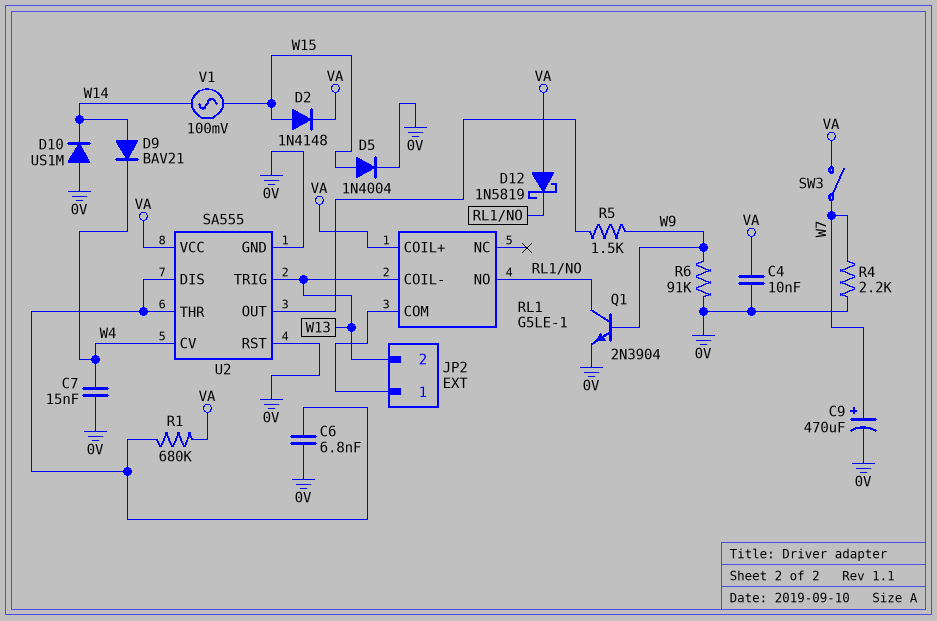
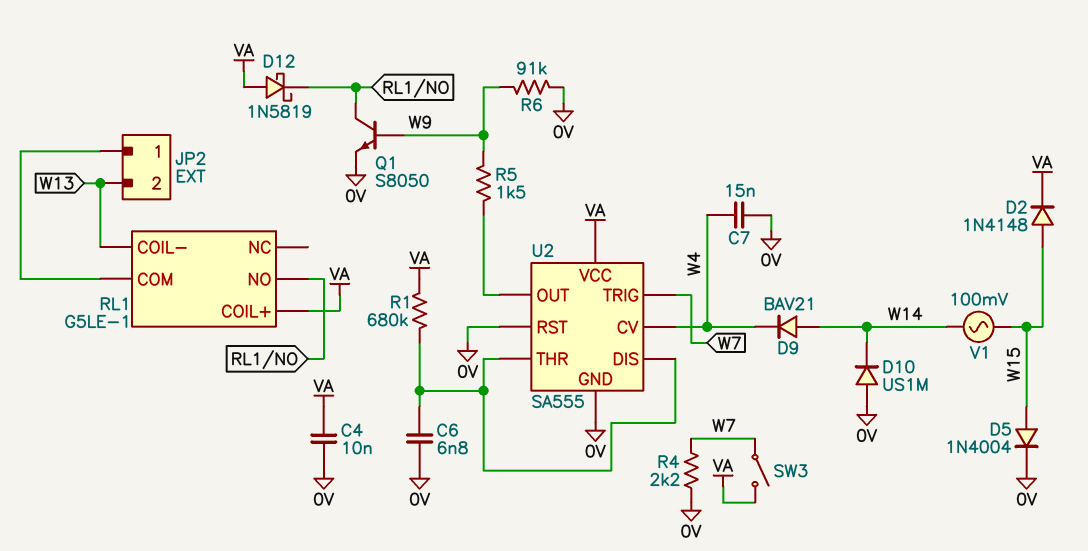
C9: 470uF (plus W7, minus 0V) -> none
Q1: NPN 2N3904 (B W9, C RL1/NO, E 0V) -> NPN S8050 (B W9, C RL1/NO, E 0V)
U2 pin TRIG: W13 -> W7

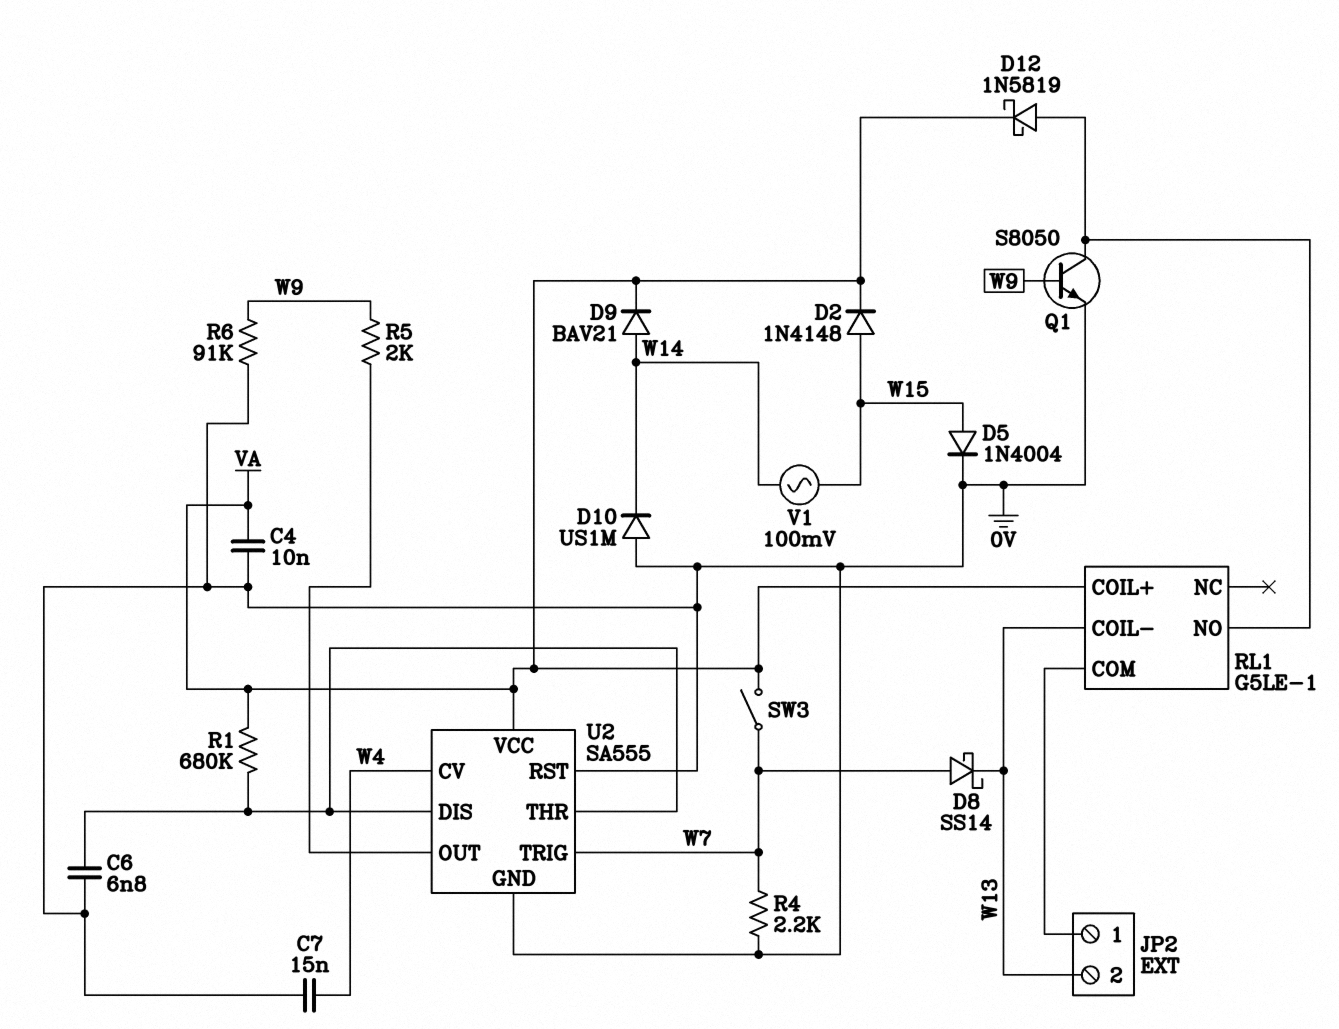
D8: none -> schottky SS14 (A W7, K W13)
D9: diode BAV21 (A W14, K W4) -> diode BAV21 (A W14, K VA)
D12: schottky 1N5819 (A VA, K RL1/NO) -> schottky 1N5819 (A RL1/NO, K VA)
R5: 1.5k (U2/OUT, W9) -> 2k (U2/OUT, W9)

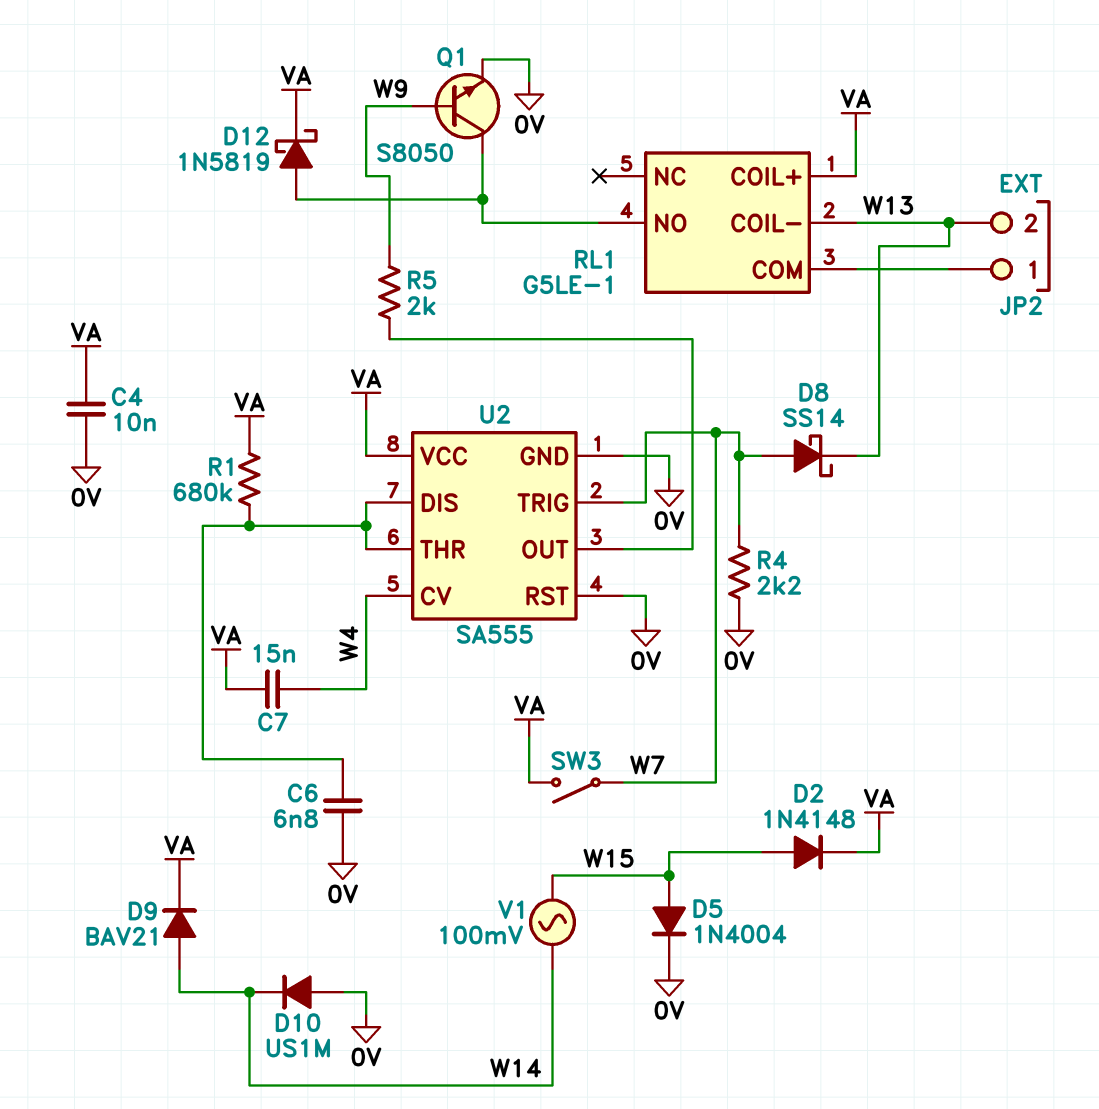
C7: 15nF (0V, W4) -> 15nF (VA, W4)
R6: 91k (0V, W9) -> none

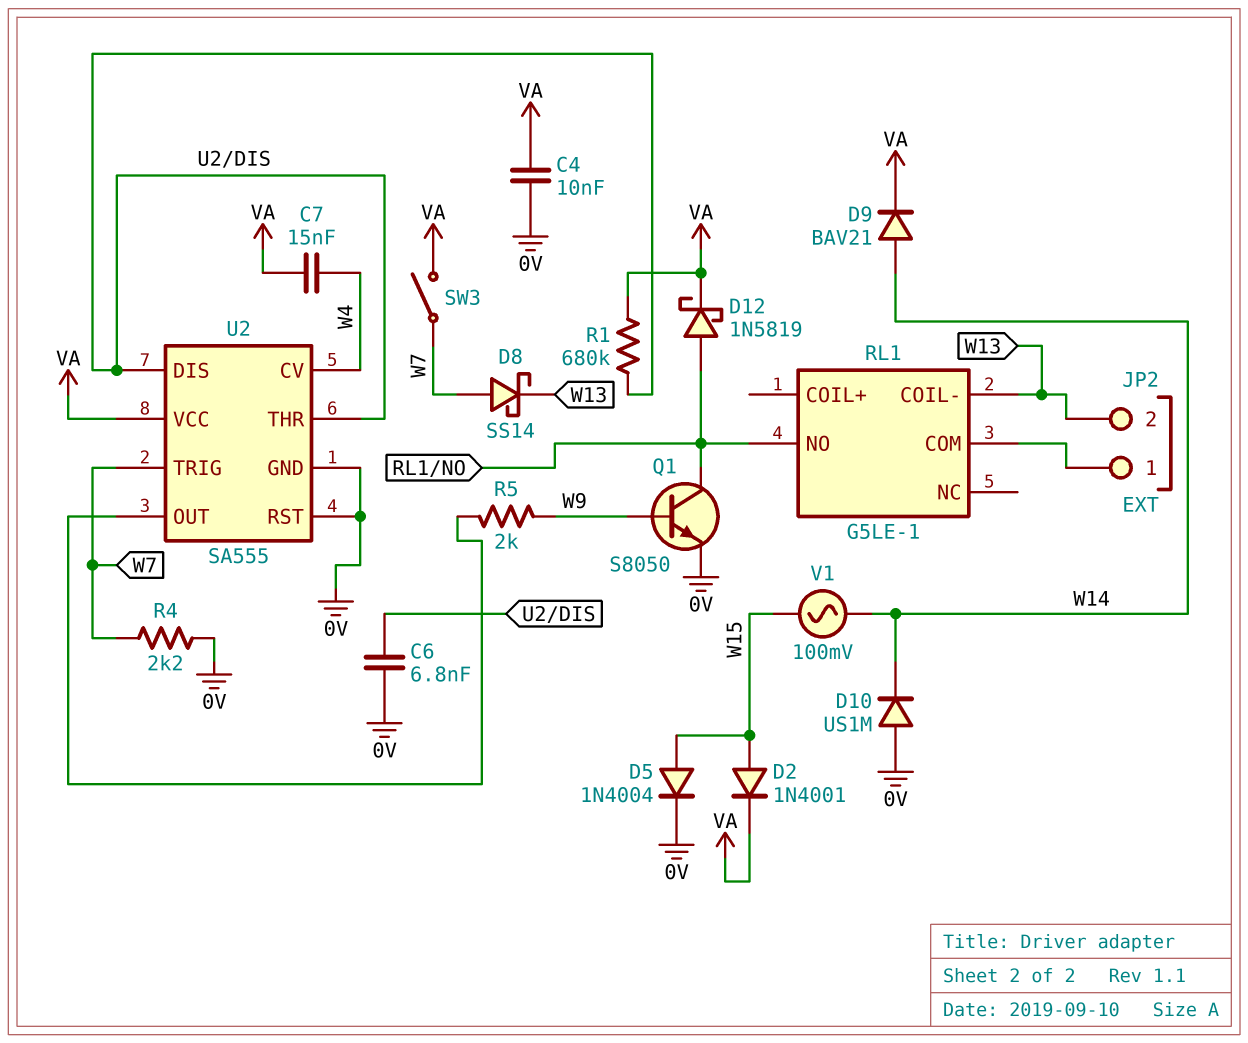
D2: diode 1N4148 (A W15, K VA) -> diode 1N4001 (A W15, K VA)
RL1 pin COIL+: VA -> none

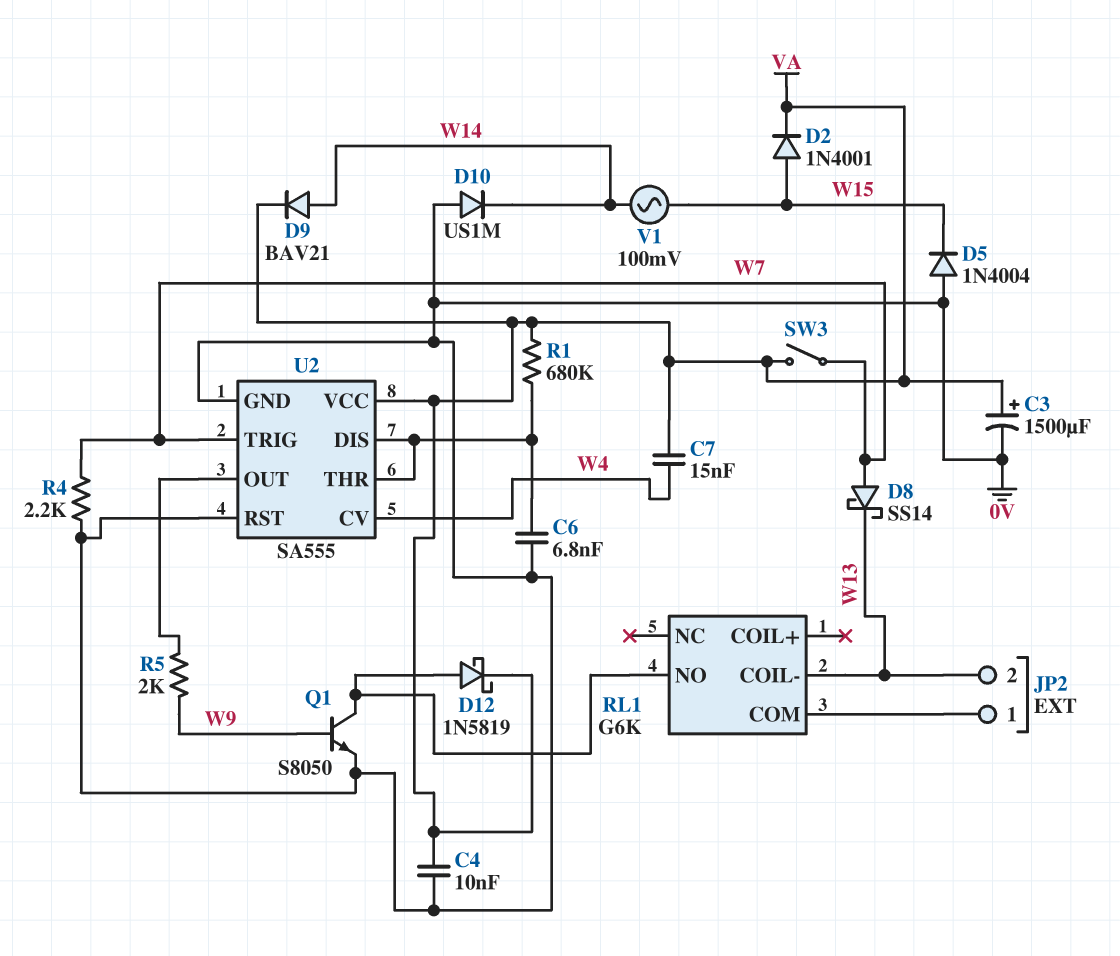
C3: none -> 1500uF (plus VA, minus 0V)
D5: diode 1N4004 (A W15, K 0V) -> diode 1N4004 (A 0V, K W15)
RL1: G5LE-1 -> G6K

